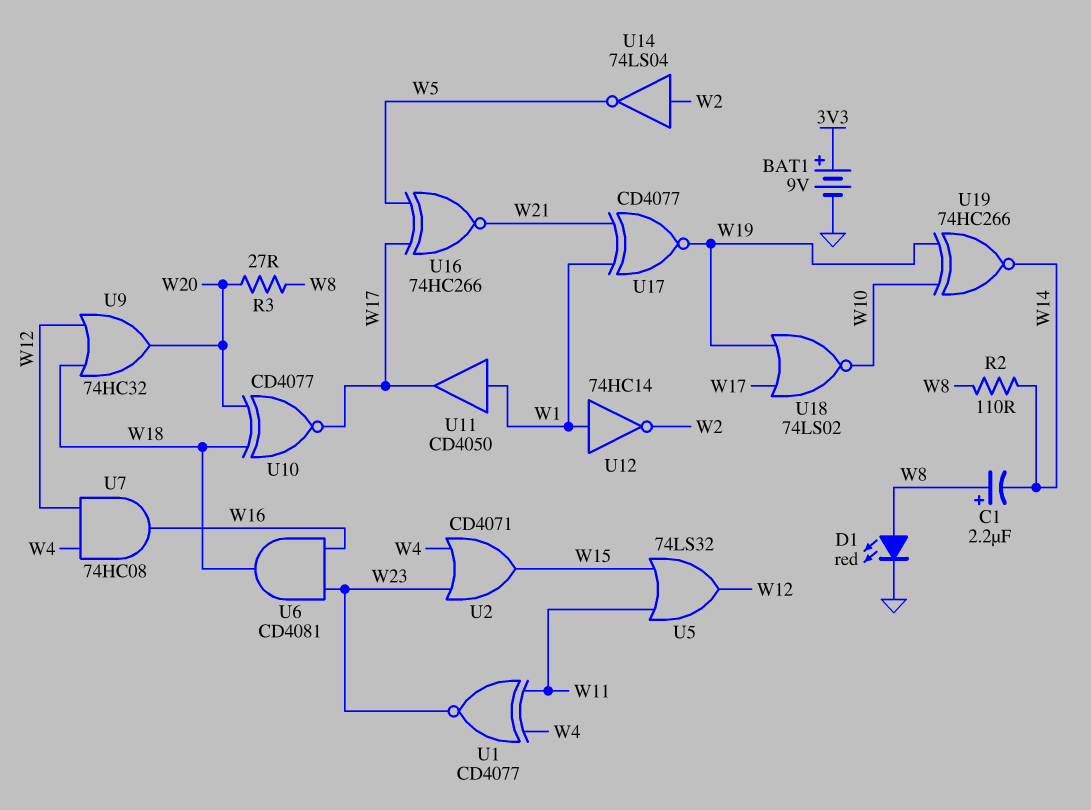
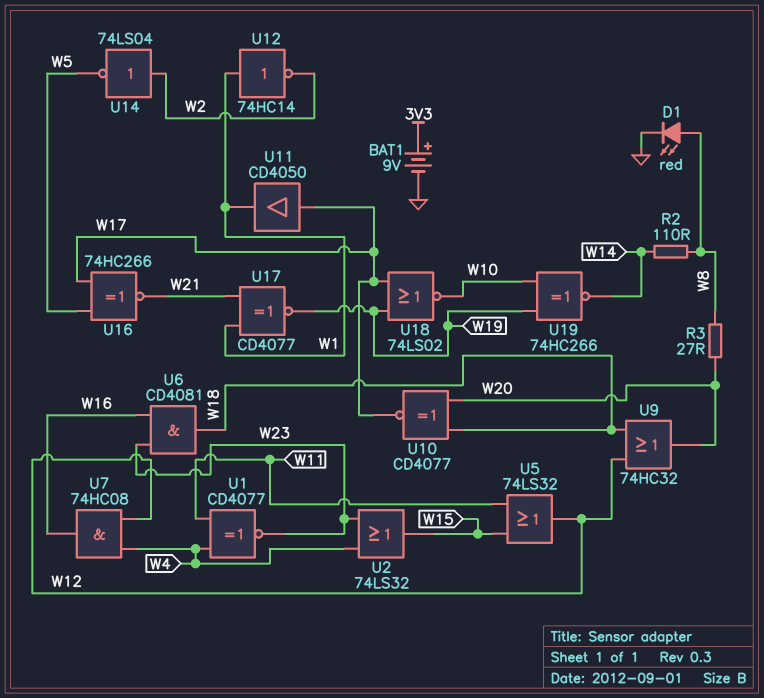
C1: 2.2uF (plus W8, minus W14) -> none
U2: OR CD4071 (in W4, in W23, out W15) -> OR 74LS32 (in W4, in W23, out W15)
U11: buffer CD4050 (in W1, out W17) -> buffer CD4050 (in W17, out W1)

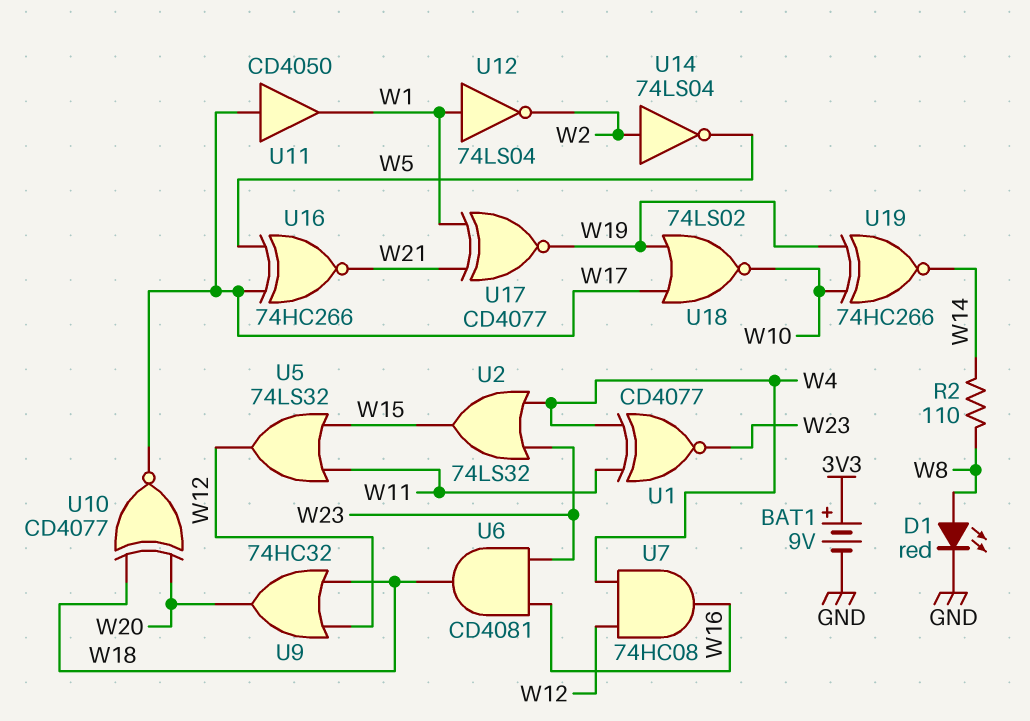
R3: 27 (W8, W20) -> none
U12: NOT 74HC14 (in W1, out W2) -> NOT 74LS04 (in W1, out W2)

